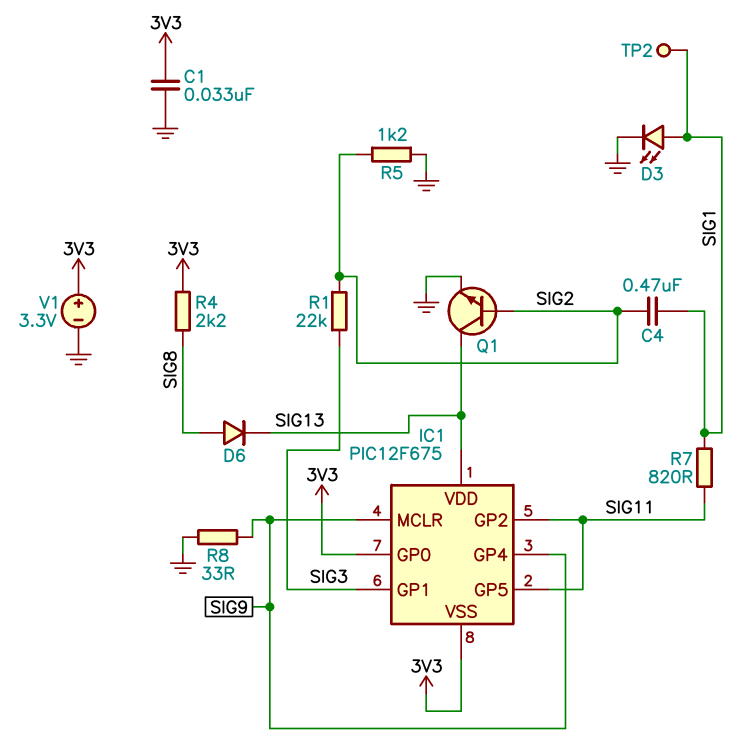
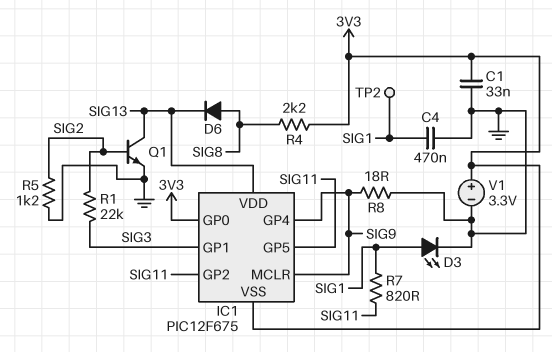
C4: 470nF (SIG1, SIG2) -> 470nF (GND, SIG1)
R8: 33 (GND, SIG9) -> 18 (GND, SIG9)

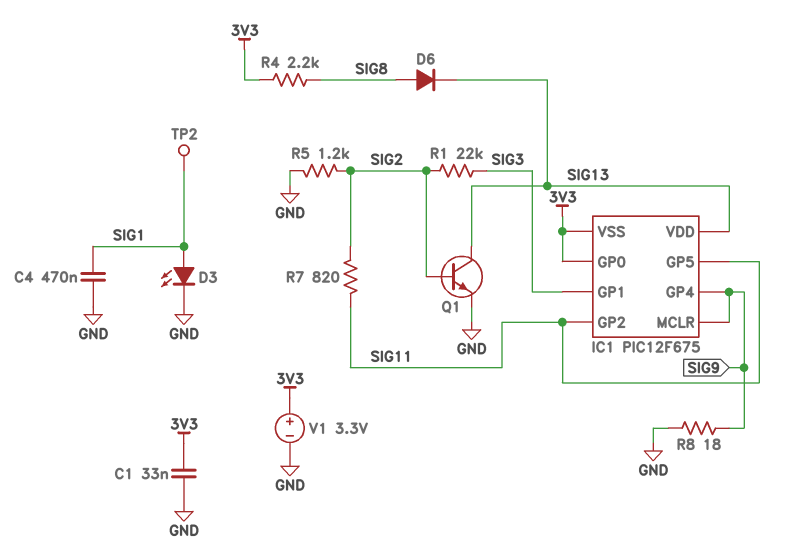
R7: 820 (SIG1, SIG11) -> 820 (SIG2, SIG11)

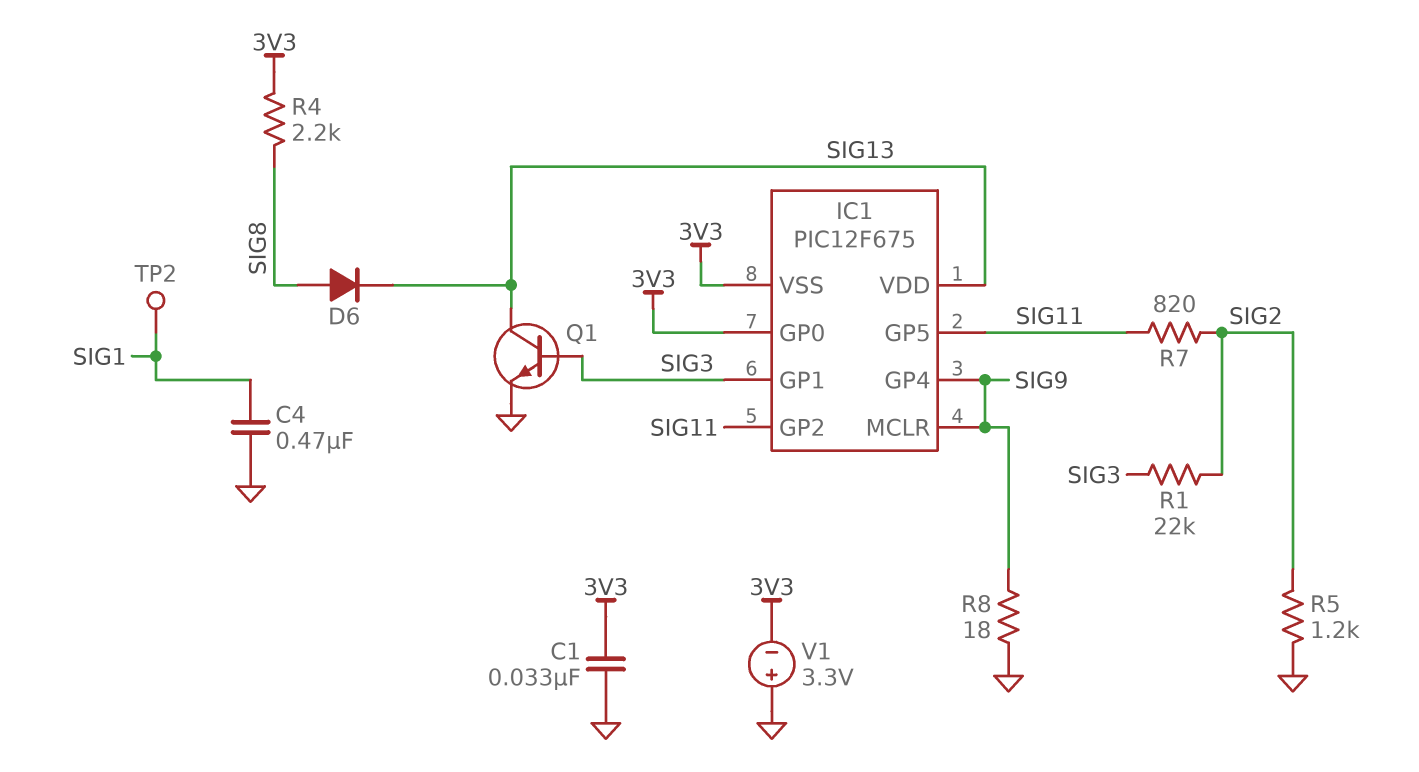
D3: LED (A SIG1, K GND) -> none
Q1: NPN (B SIG2, C SIG13, E GND) -> NPN (B SIG3, C SIG13, E GND)
V1: 3.3V (plus 3V3, minus GND) -> 3.3V (plus GND, minus 3V3)

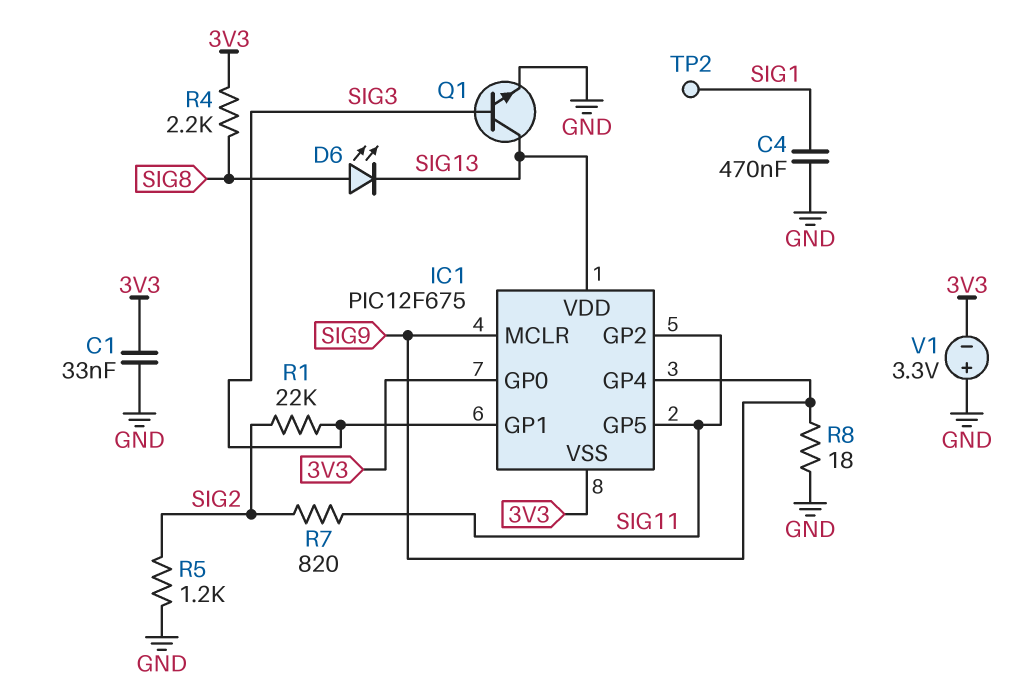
D6: diode (A SIG8, K SIG13) -> LED (A SIG8, K SIG13)

